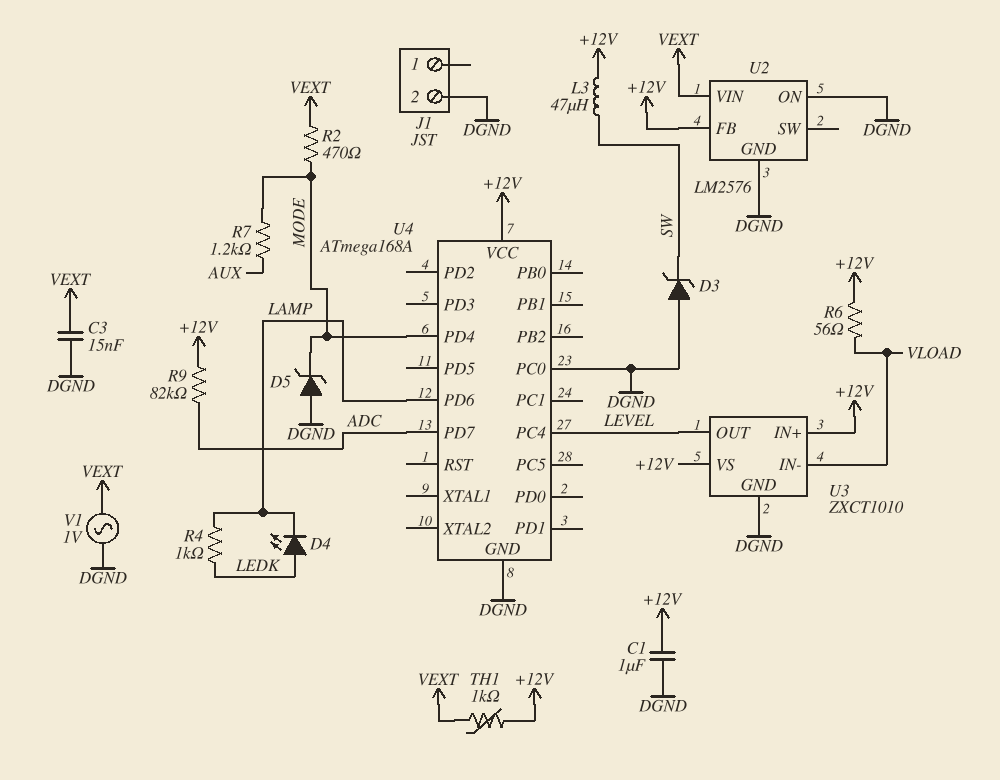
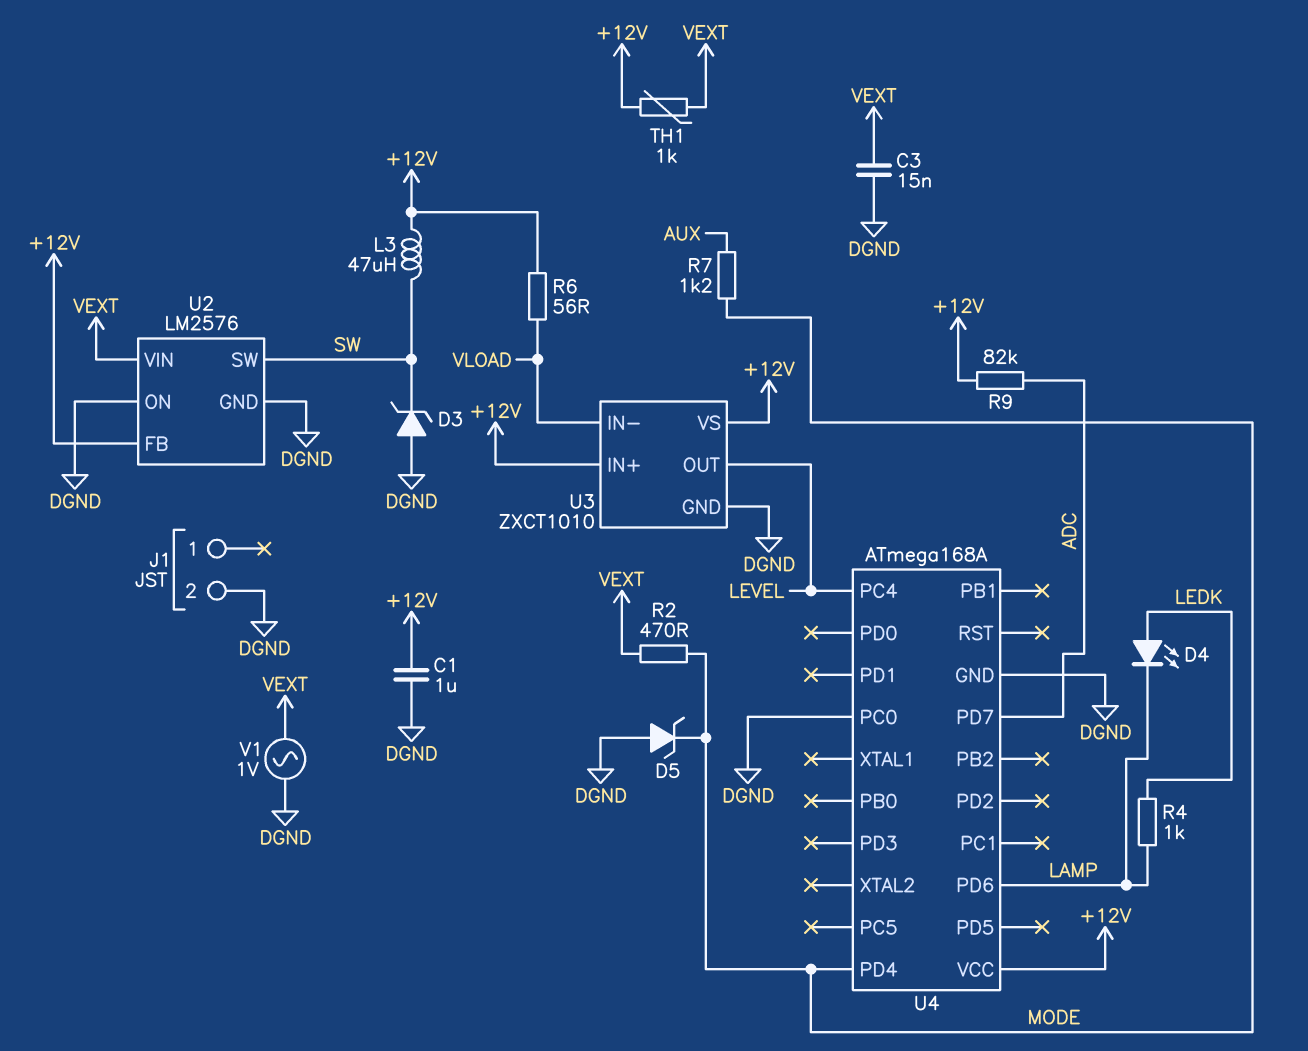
U2 pin SW: none -> SW

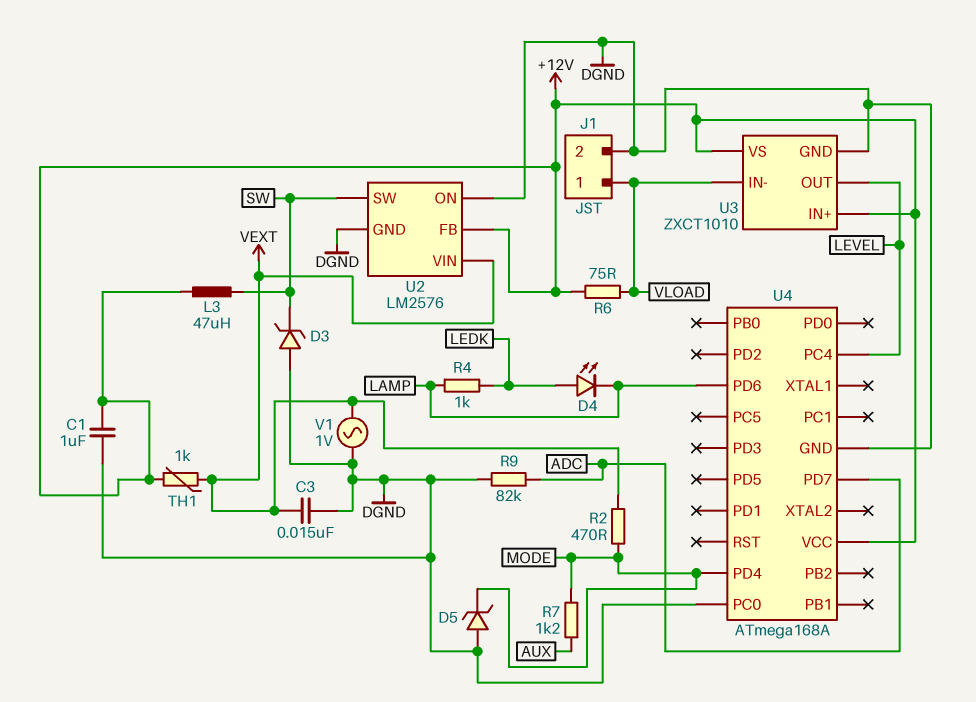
J1 pin 1: none -> VLOAD
R6: 56 (+12V, VLOAD) -> 75 (+12V, VLOAD)
R9: 82k (+12V, ADC) -> 82k (ADC, DGND)

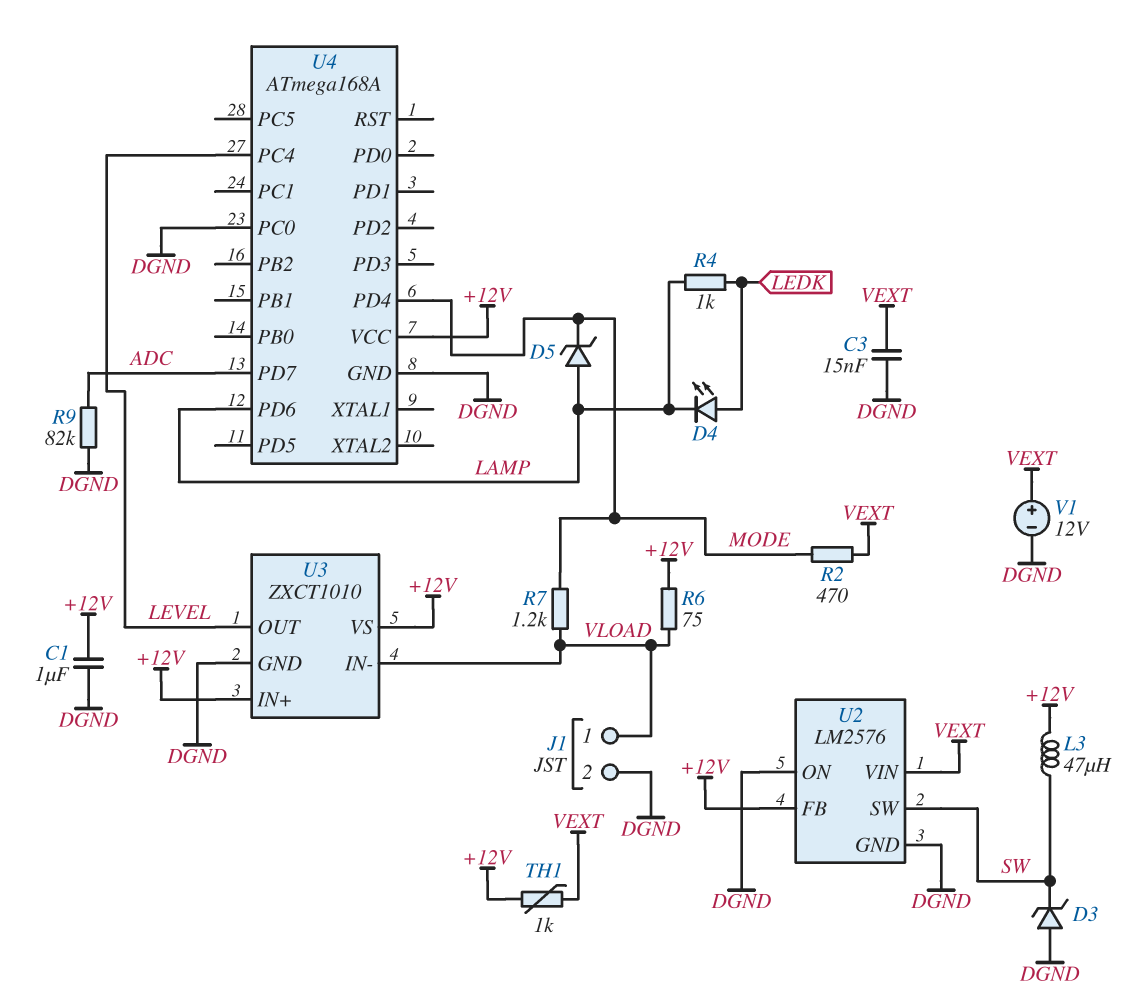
D5: zener (A DGND, K MODE) -> zener (A LAMP, K MODE)
R7: 1.2k (AUX, MODE) -> 1.2k (MODE, VLOAD)
V1: AC 1V (DGND, VEXT) -> 12V (plus VEXT, minus DGND)

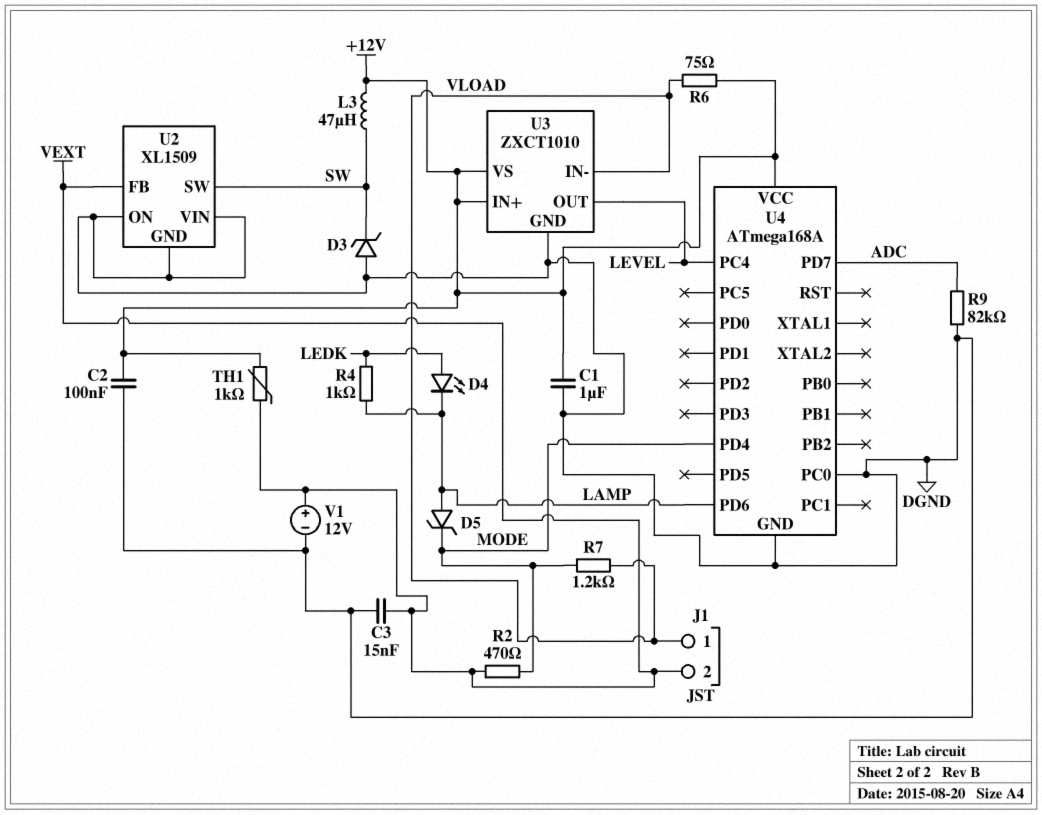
C2: none -> 100nF (+12V, DGND)
J1 pin 2: DGND -> VEXT
U2: LM2576 -> XL1509
U2 pin FB: +12V -> VEXT
U2 pin VIN: VEXT -> DGND

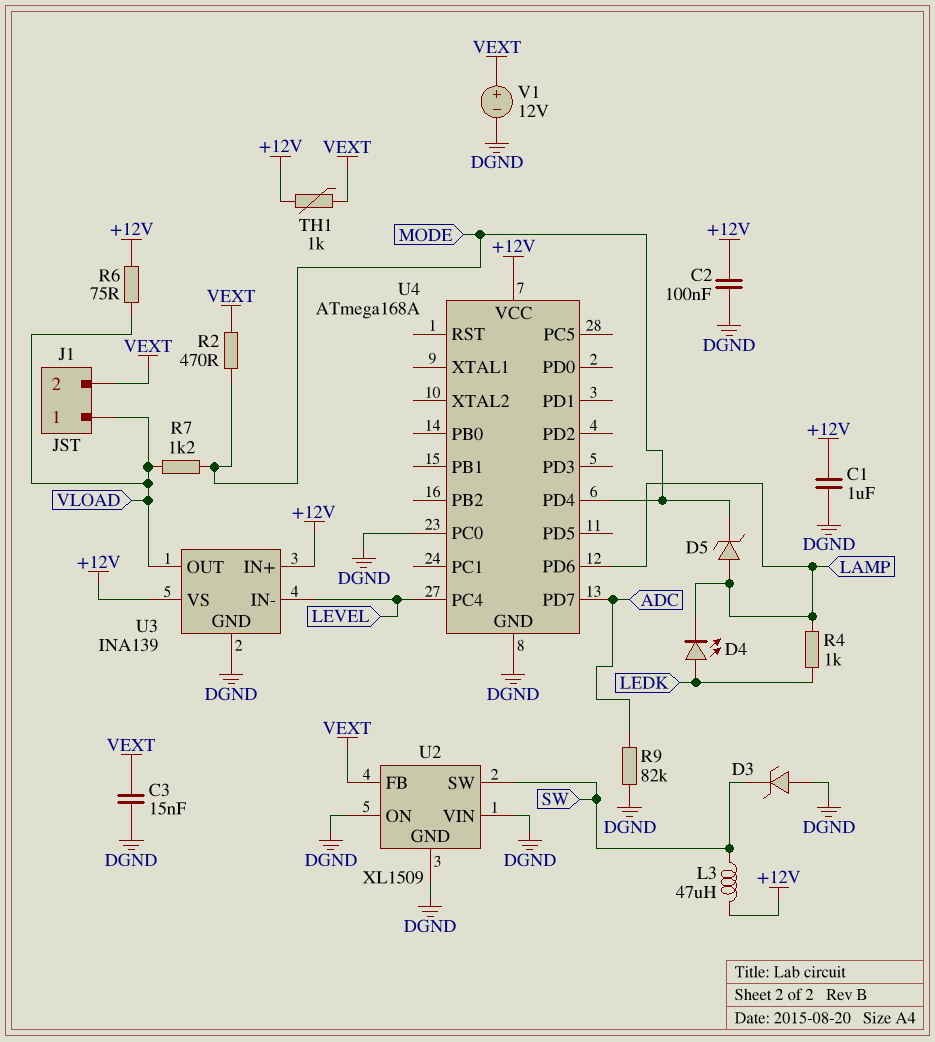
U3: ZXCT1010 -> INA139
U3 pin IN-: VLOAD -> LEVEL
U3 pin OUT: LEVEL -> VLOAD

